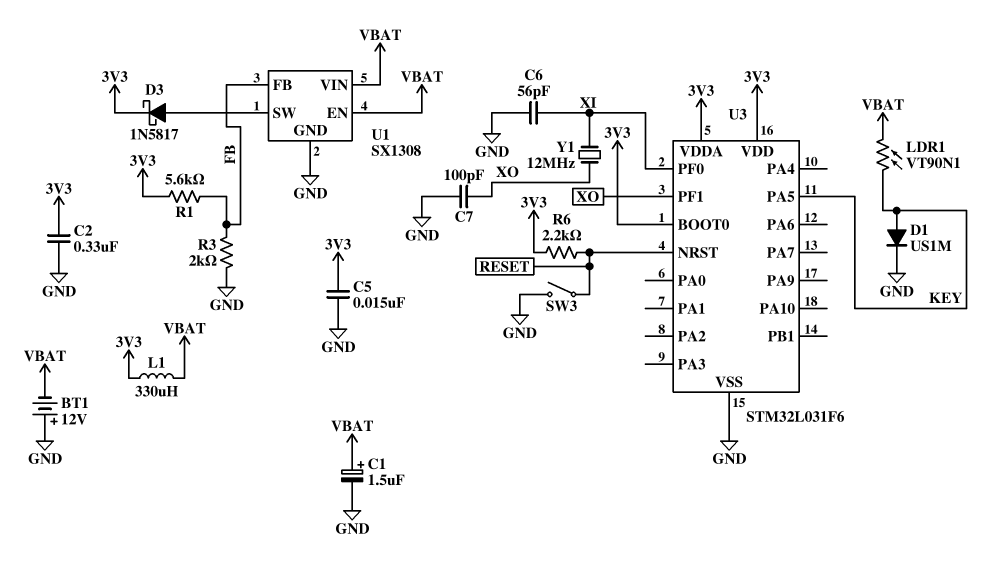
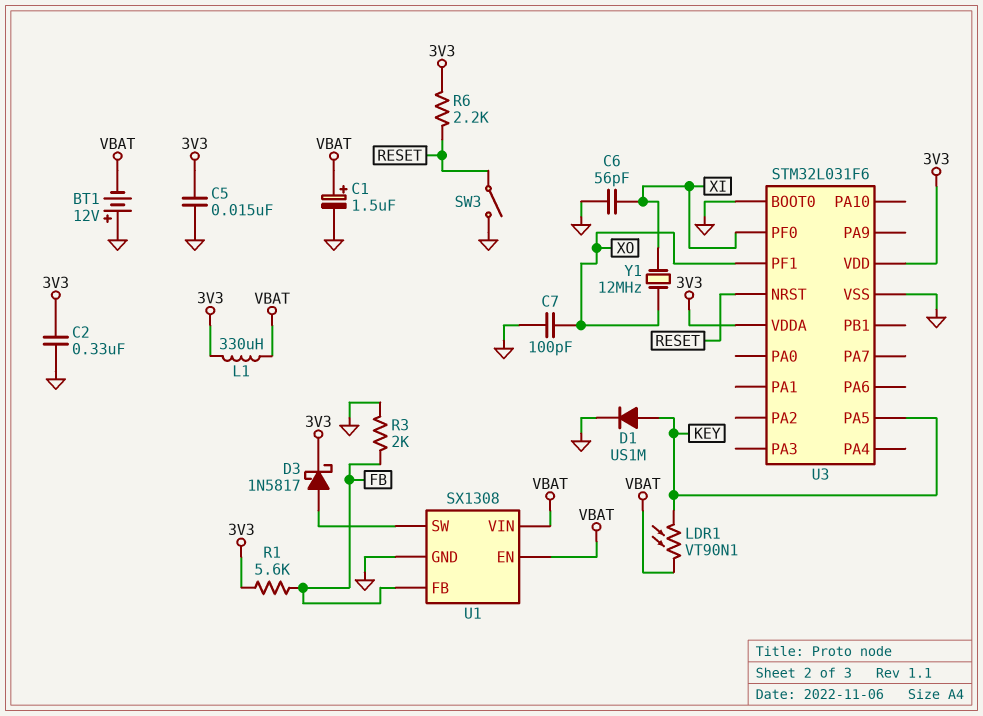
U3 pin BOOT0: 3V3 -> GND

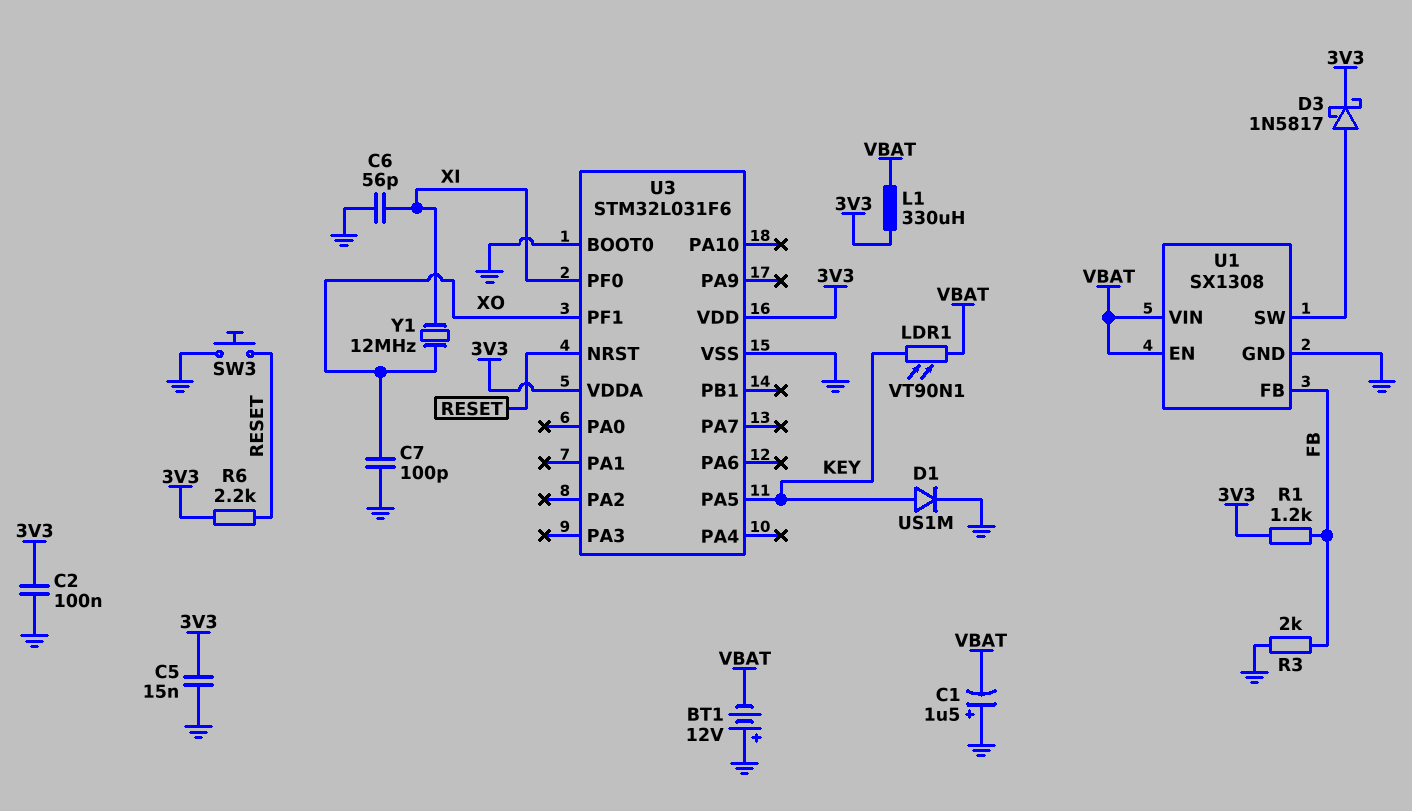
C1: 1.5uF (plus VBAT, minus GND) -> 1.5uF (plus GND, minus VBAT)
C2: 330nF (3V3, GND) -> 100nF (3V3, GND)
R1: 5.6k (3V3, FB) -> 1.2k (3V3, FB)
SW3: switch (GND, RESET) -> button (GND, RESET)

